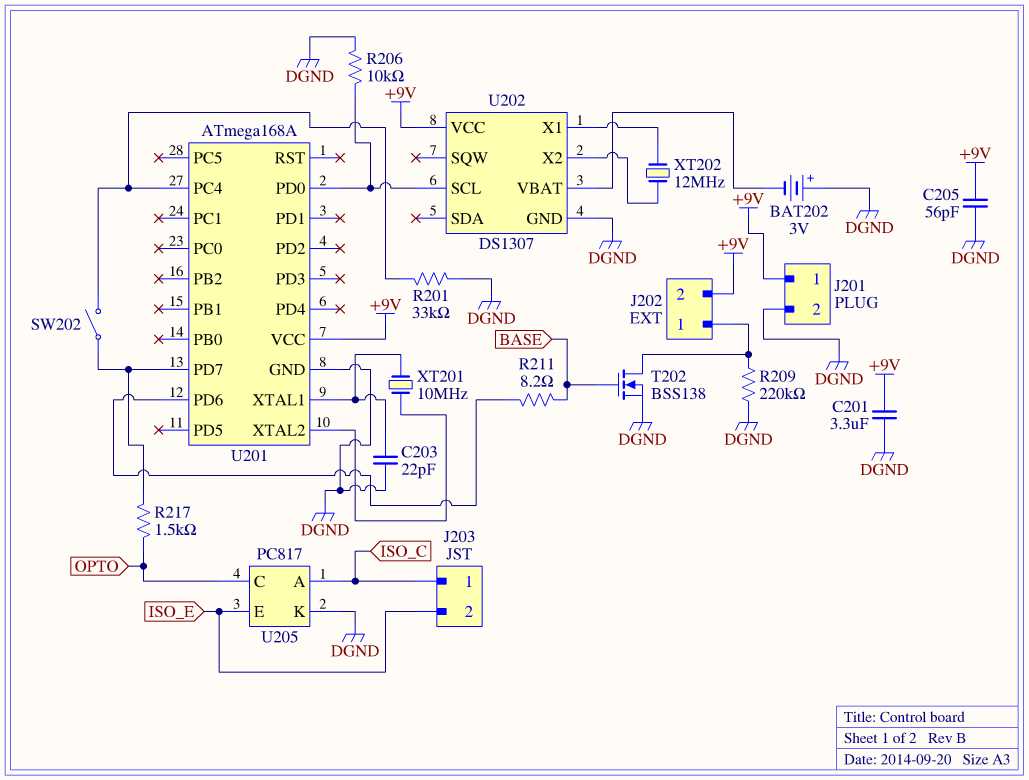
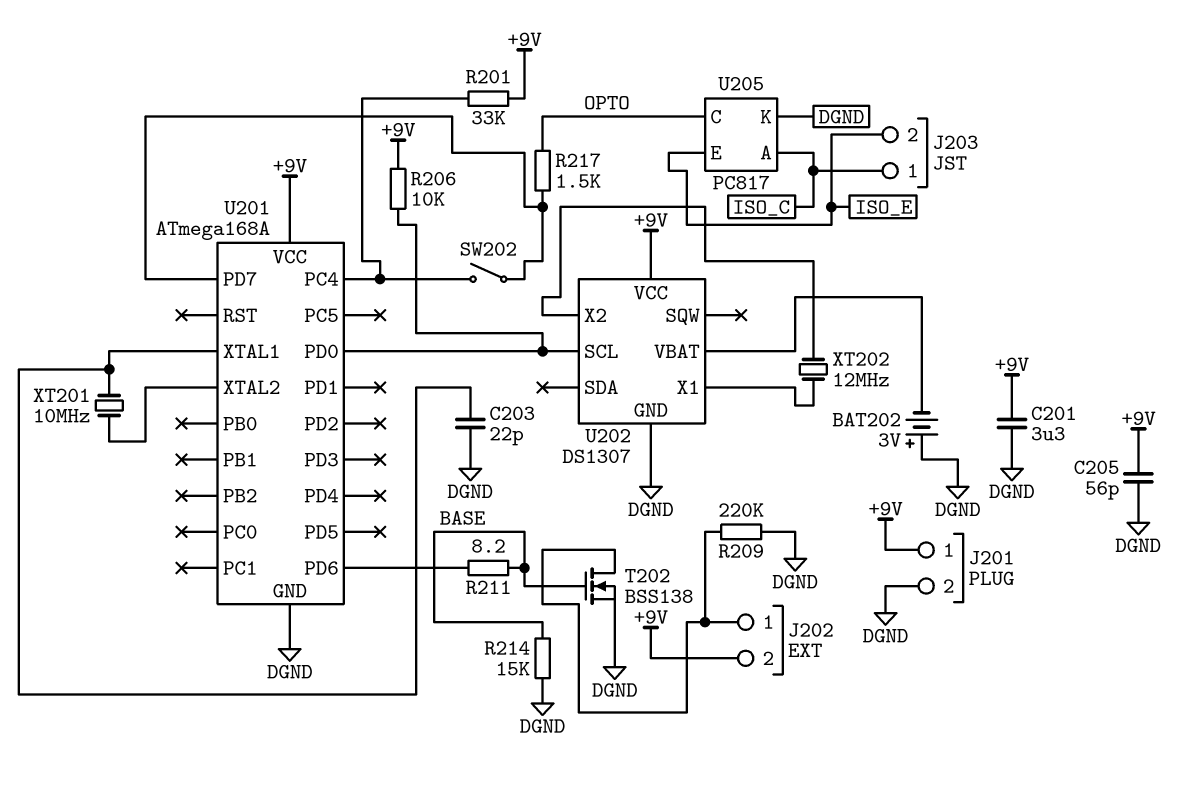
R201: 33k (DGND, U201/PC4) -> 33k (+9V, U201/PC4)
R206: 10k (DGND, U201/PD0) -> 10k (+9V, U201/PD0)
R214: none -> 15k (BASE, DGND)

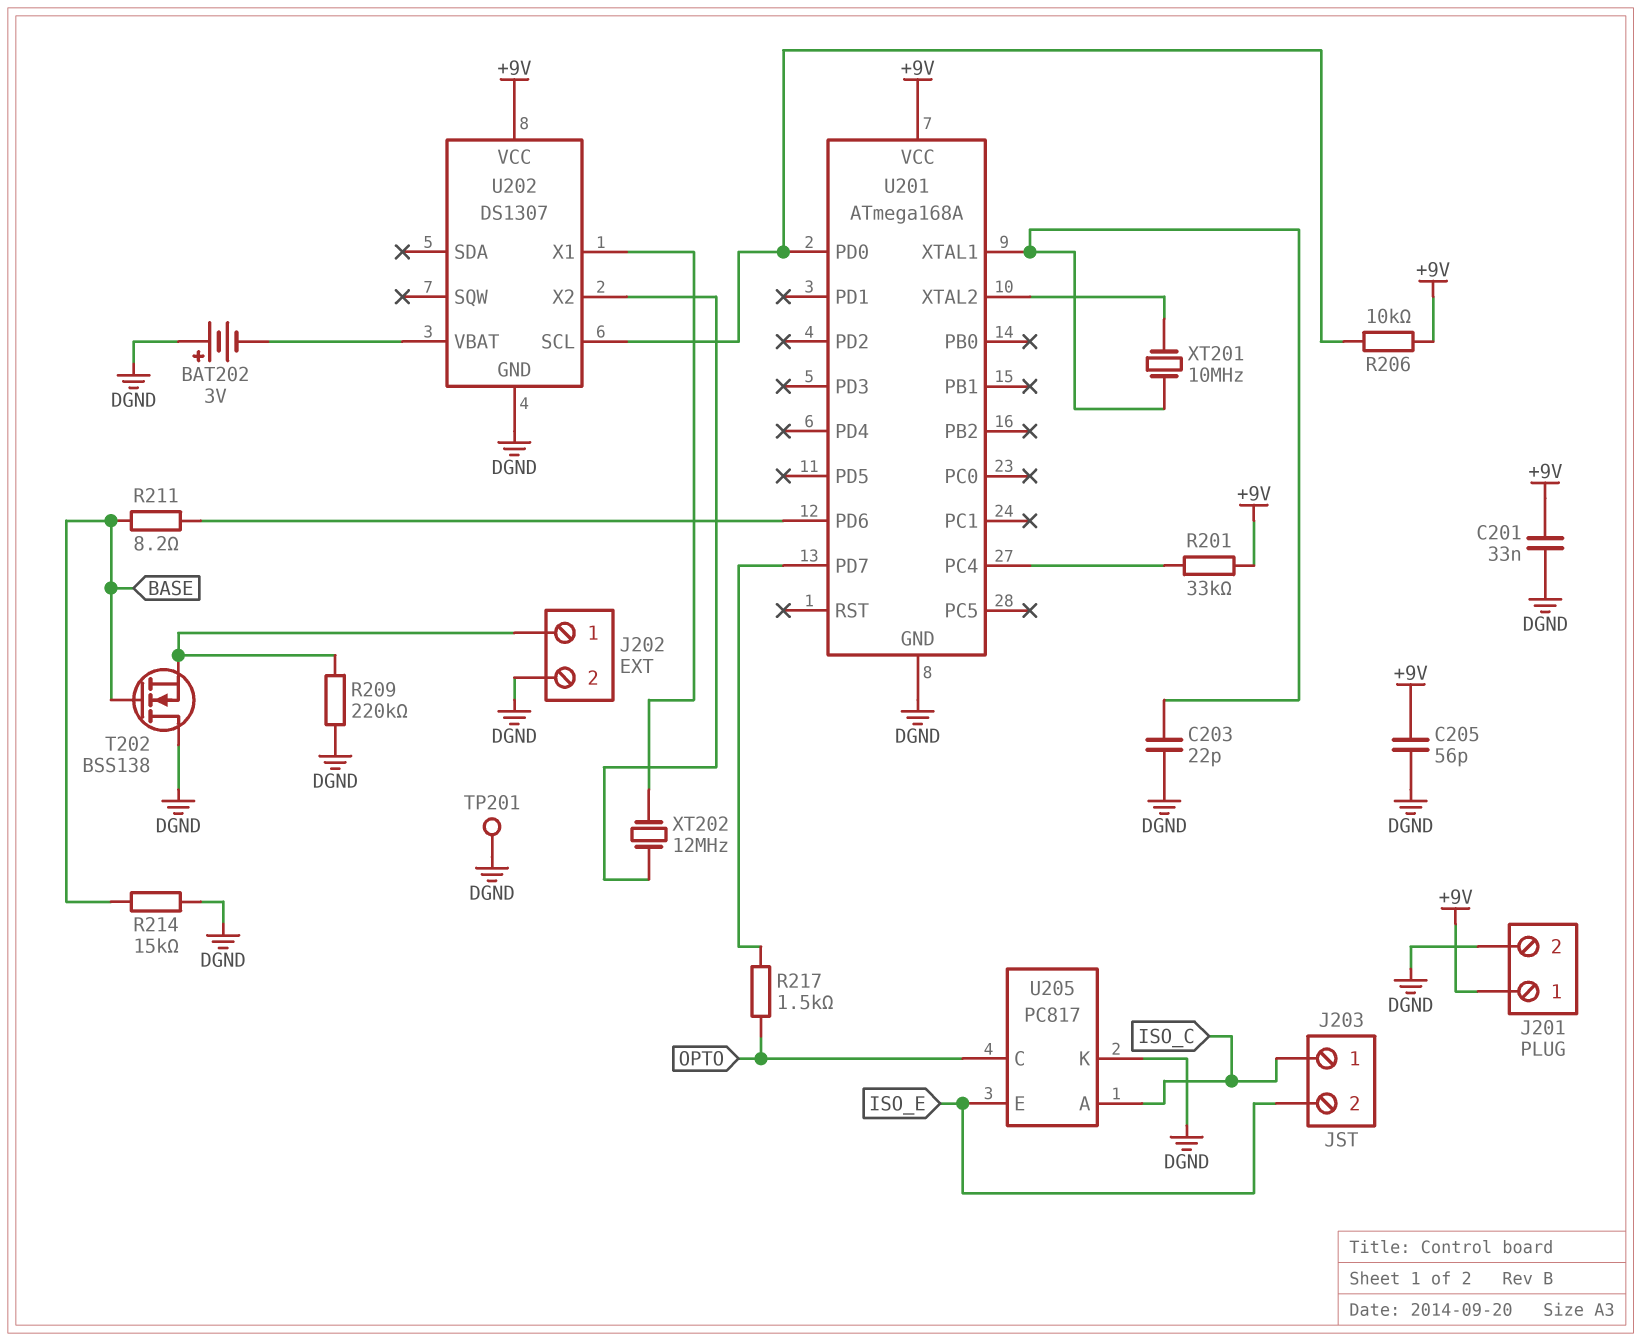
C201: 3.3uF (+9V, DGND) -> 33nF (+9V, DGND)
J202 pin 2: +9V -> DGND
SW202: switch (U201/PC4, U201/PD7) -> none
T202: NMOS BSS138 (G BASE, D J202/1, S DGND) -> NMOS BSS138 (G BASE, D DGND, S J202/1)
TP201: none -> test point (DGND)

